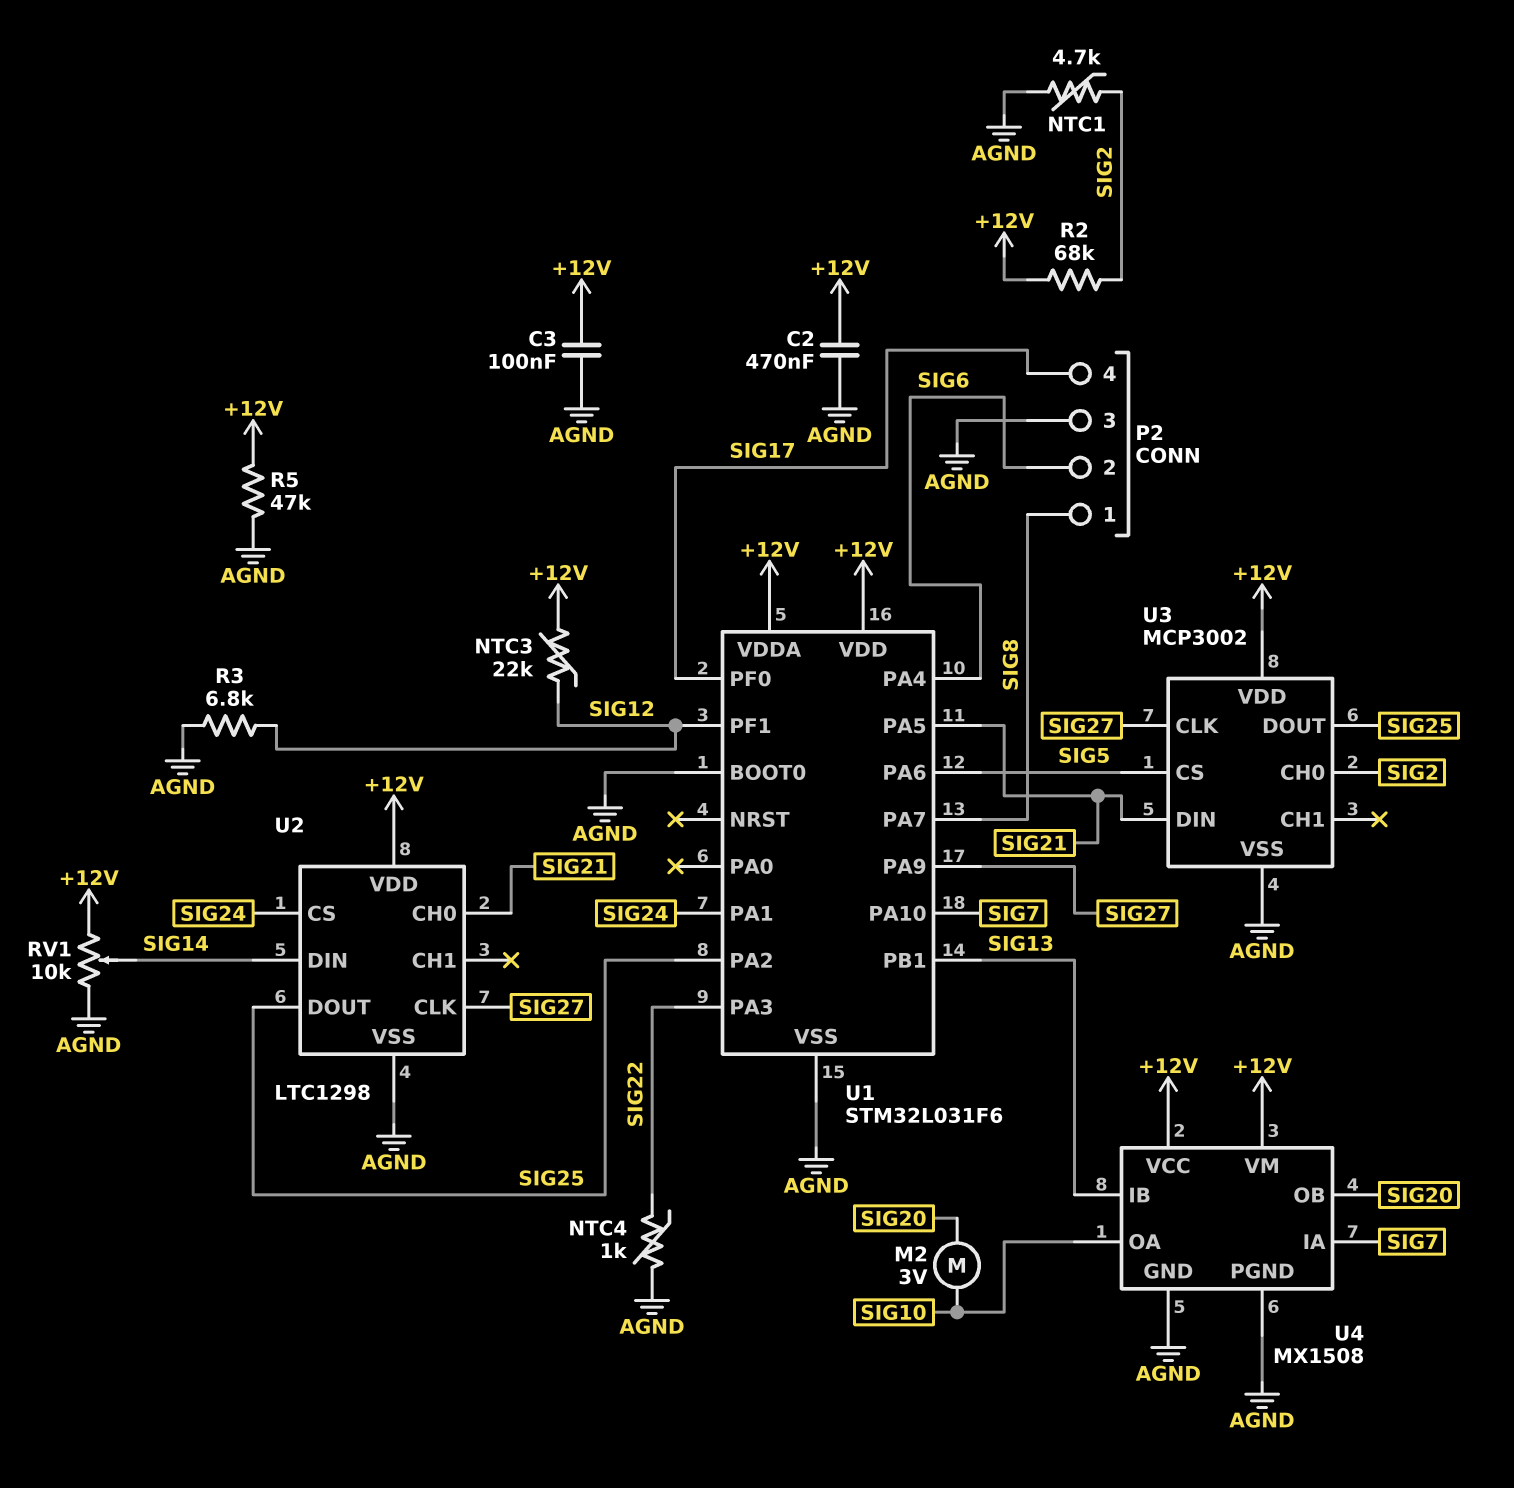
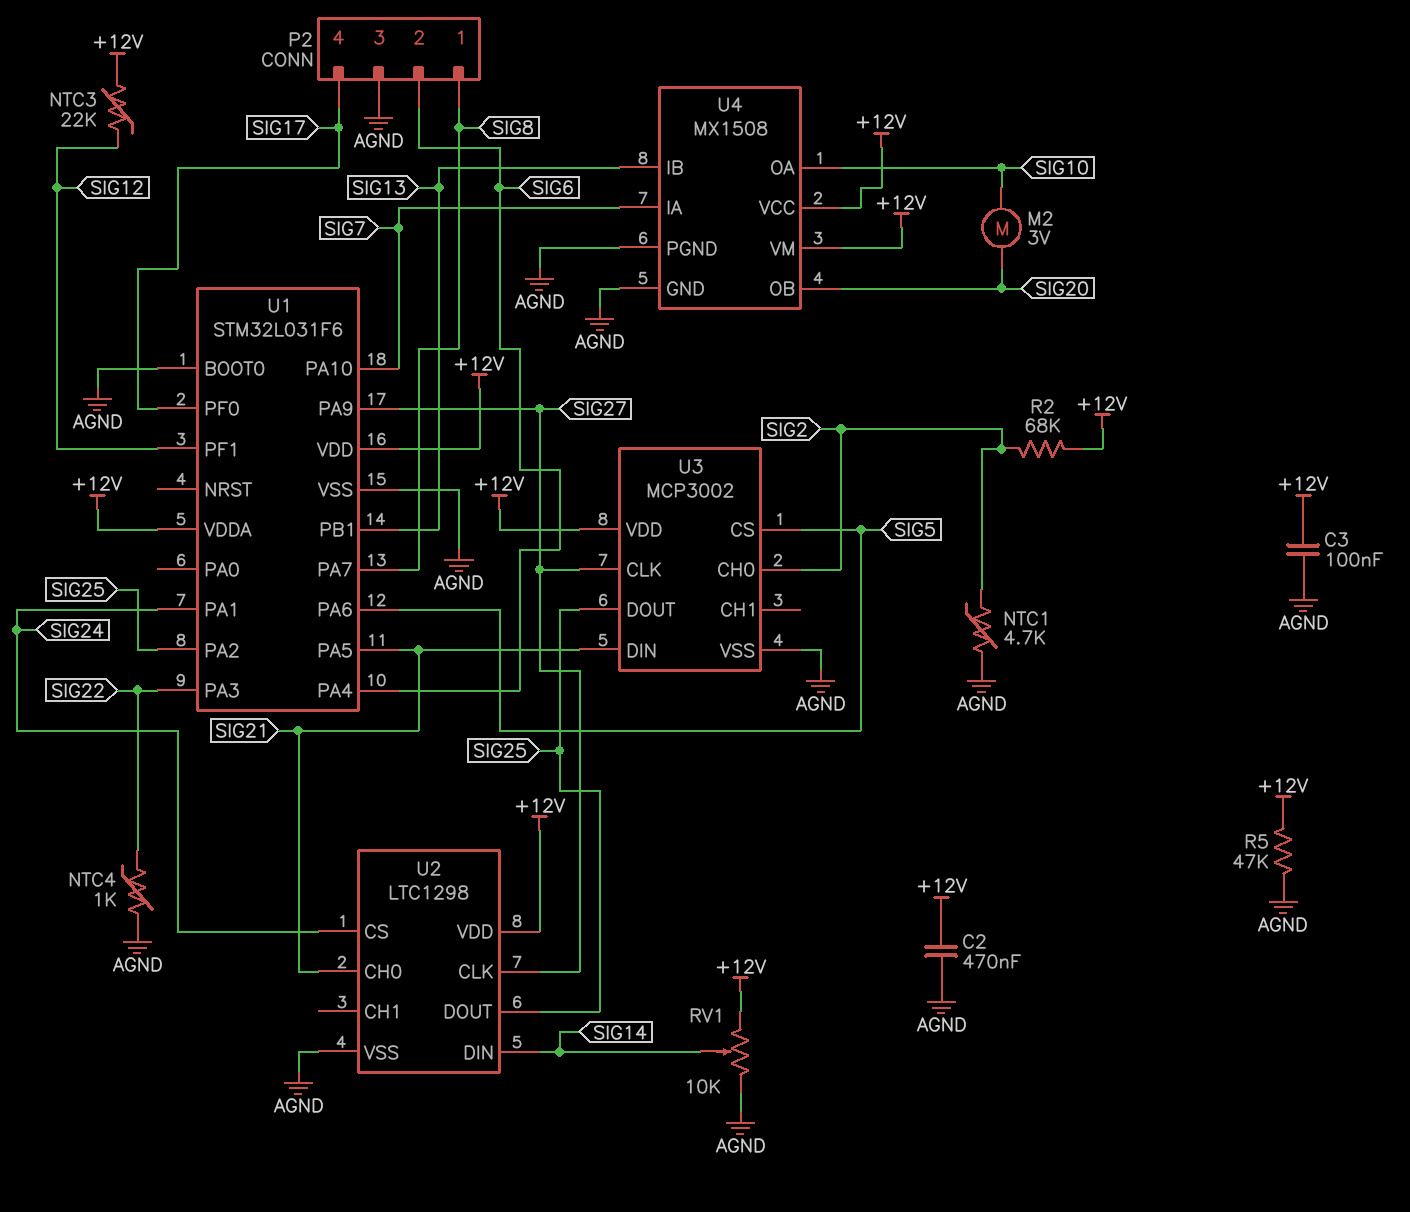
R3: 6.8k (AGND, SIG12) -> none

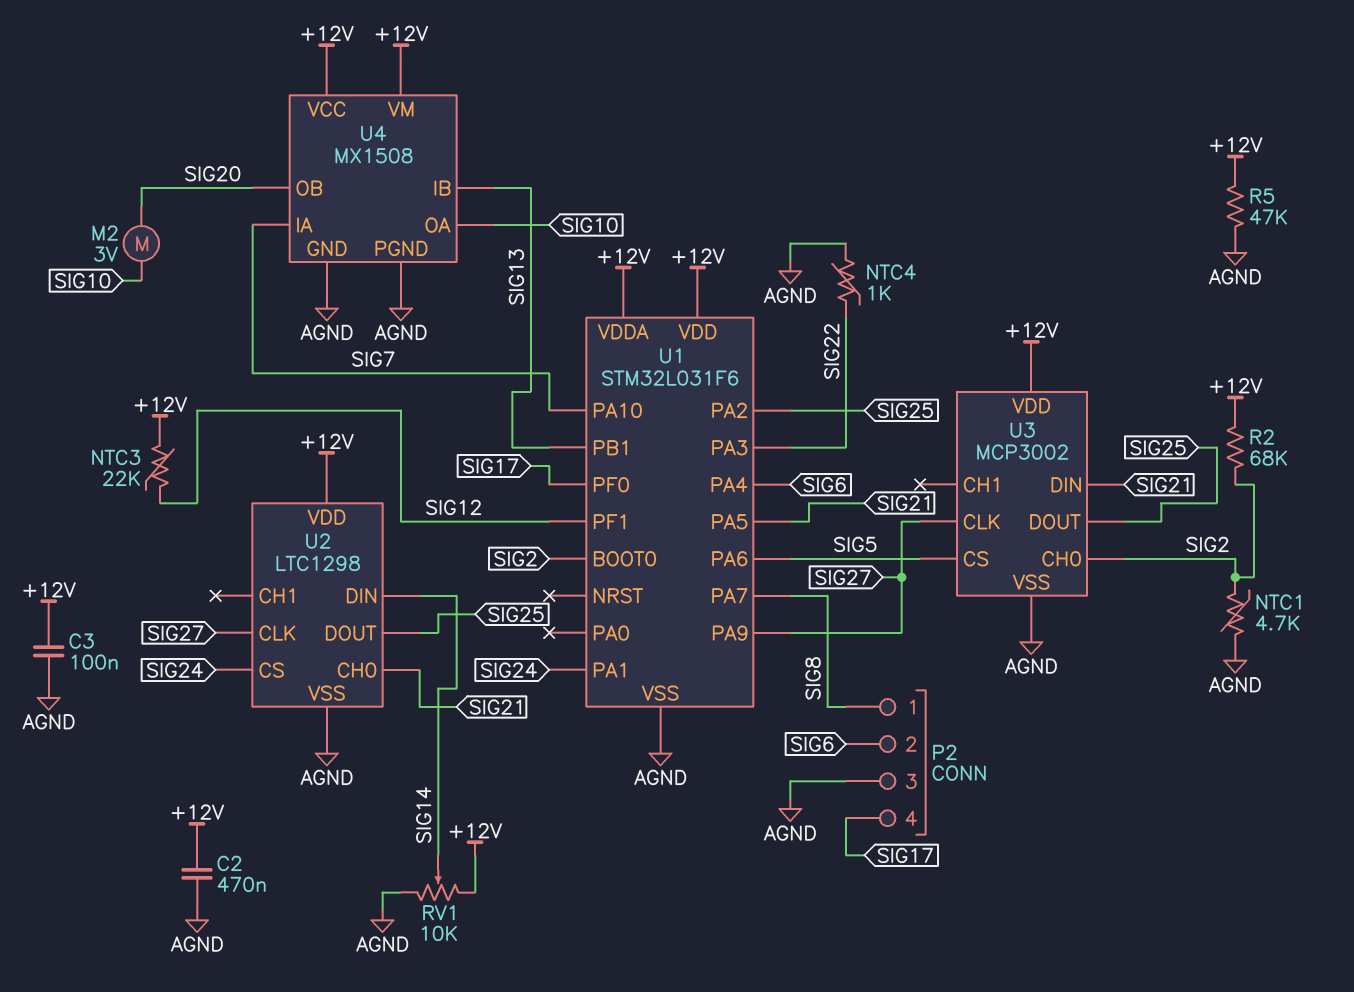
U1 pin BOOT0: AGND -> SIG2

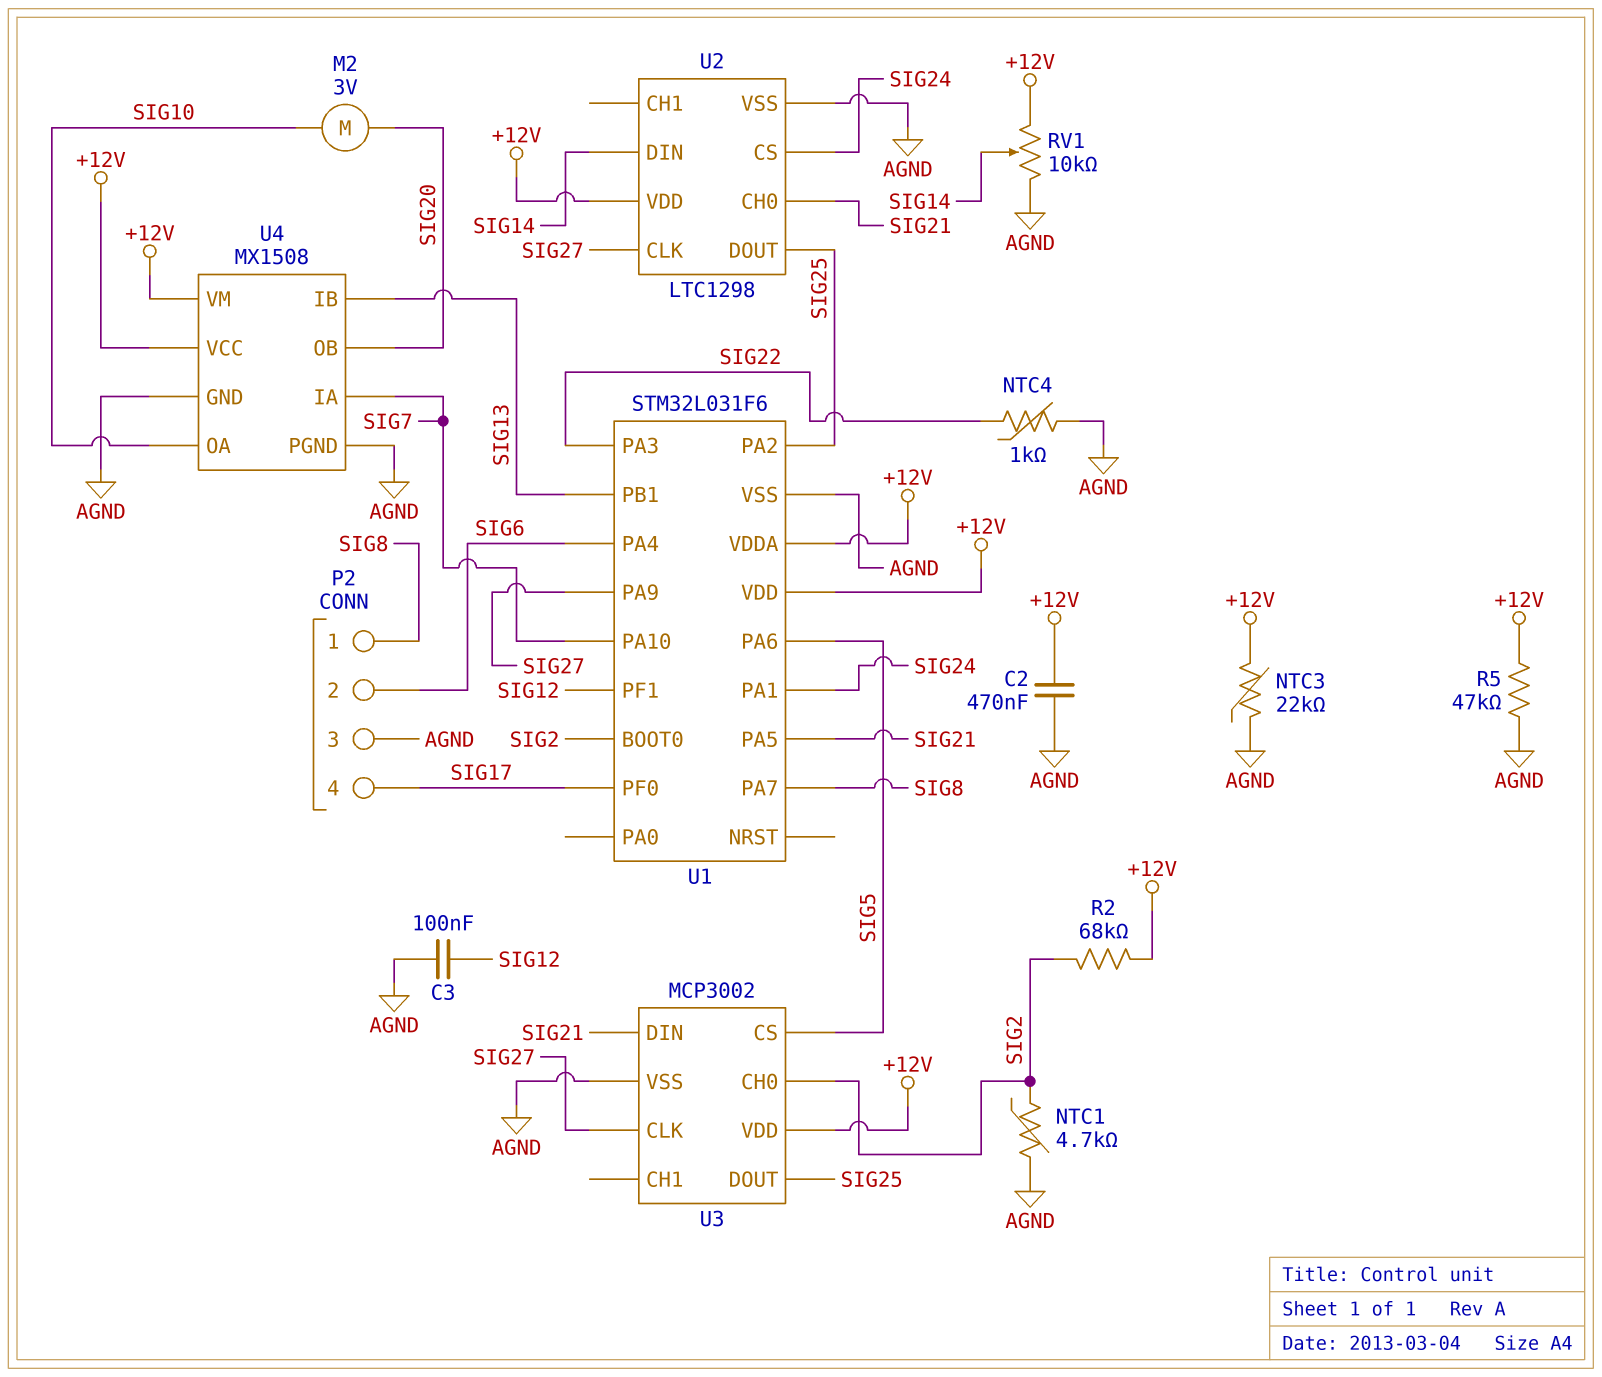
C3: 100nF (+12V, AGND) -> 100nF (AGND, SIG12)
NTC3: 22k (+12V, SIG12) -> 22k (+12V, AGND)

